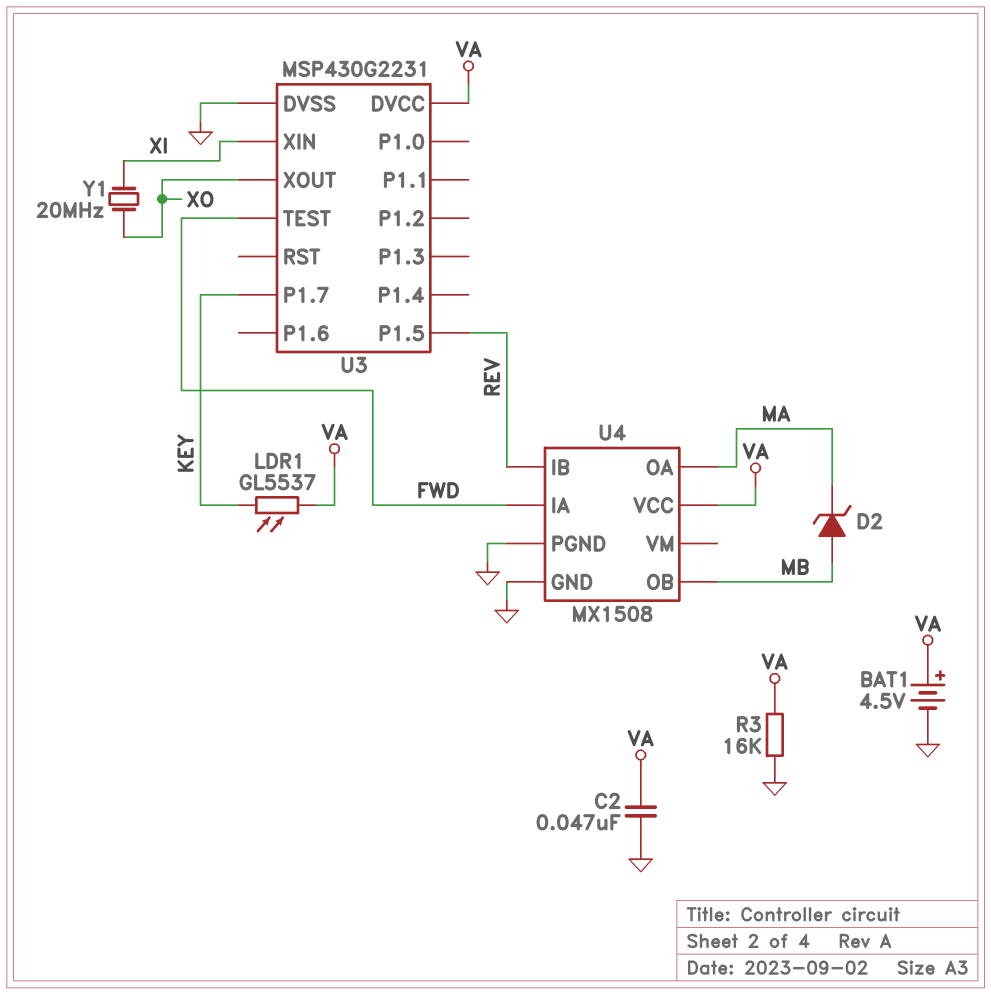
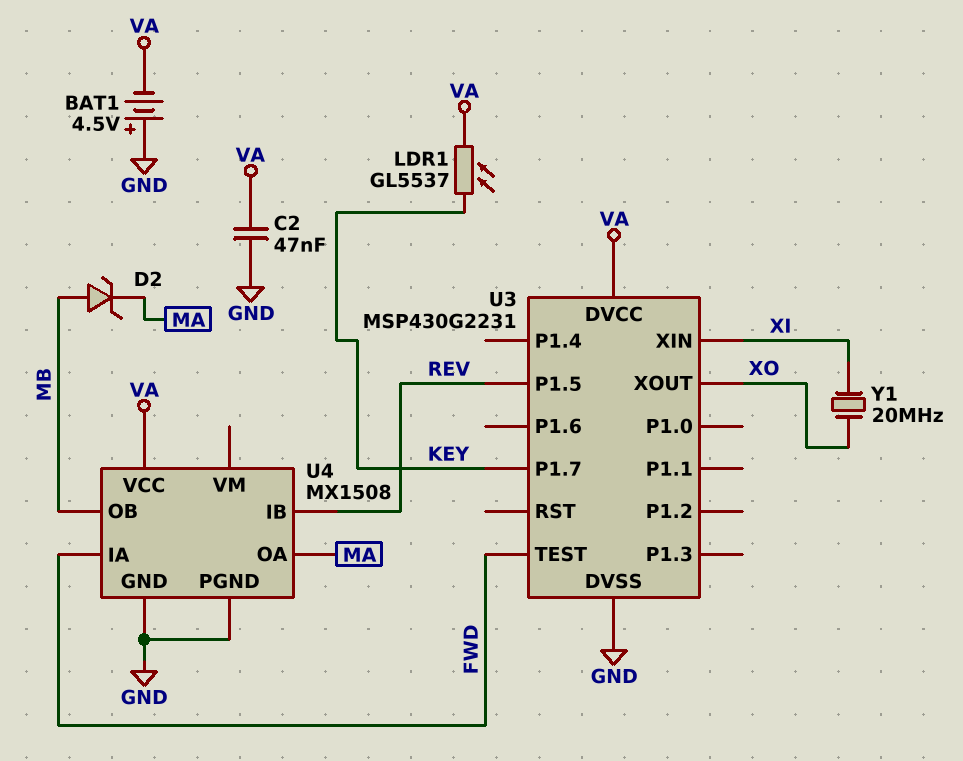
BAT1: 4.5V (plus VA, minus GND) -> 4.5V (plus GND, minus VA)
R3: 16k (GND, VA) -> none

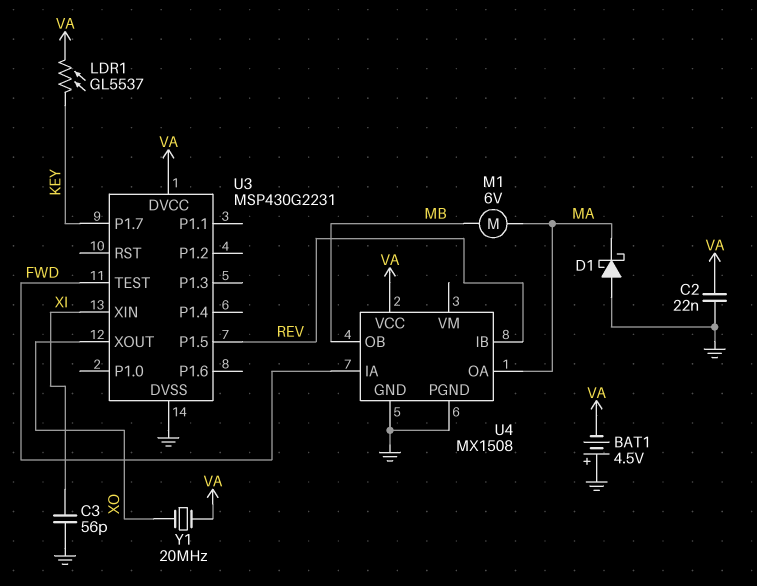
C2: 47nF (GND, VA) -> 22nF (GND, VA)
C3: none -> 56pF (GND, XI)
D1: none -> schottky (A GND, K MA)
D2: zener (A MB, K MA) -> none
M1: none -> motor 6V (MA, MB)
Y1: 20MHz (XI, XO) -> 20MHz (VA, XO)

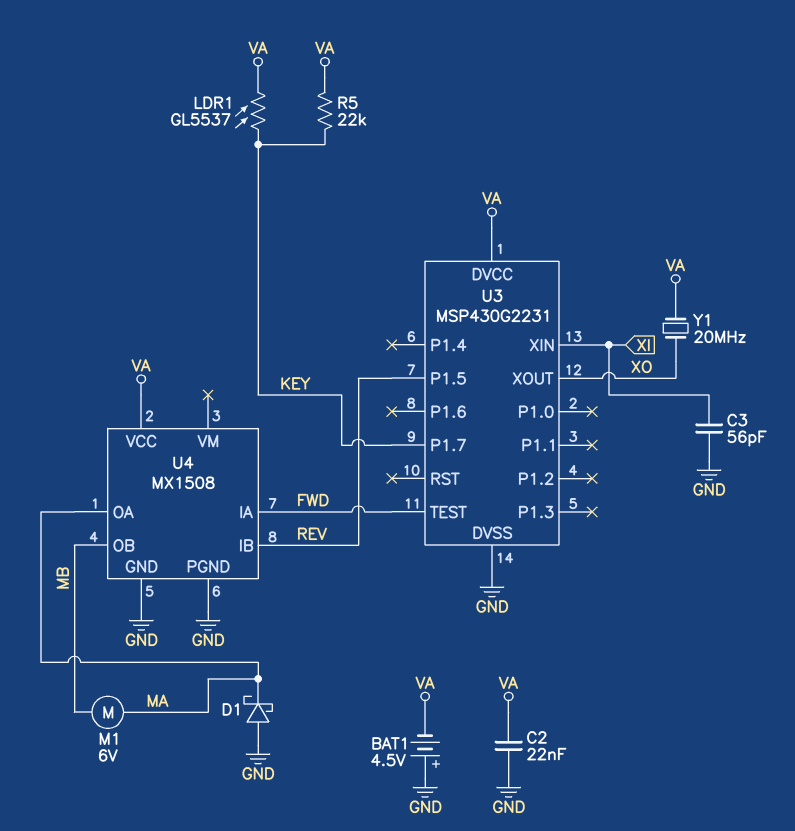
R5: none -> 22k (KEY, VA)

